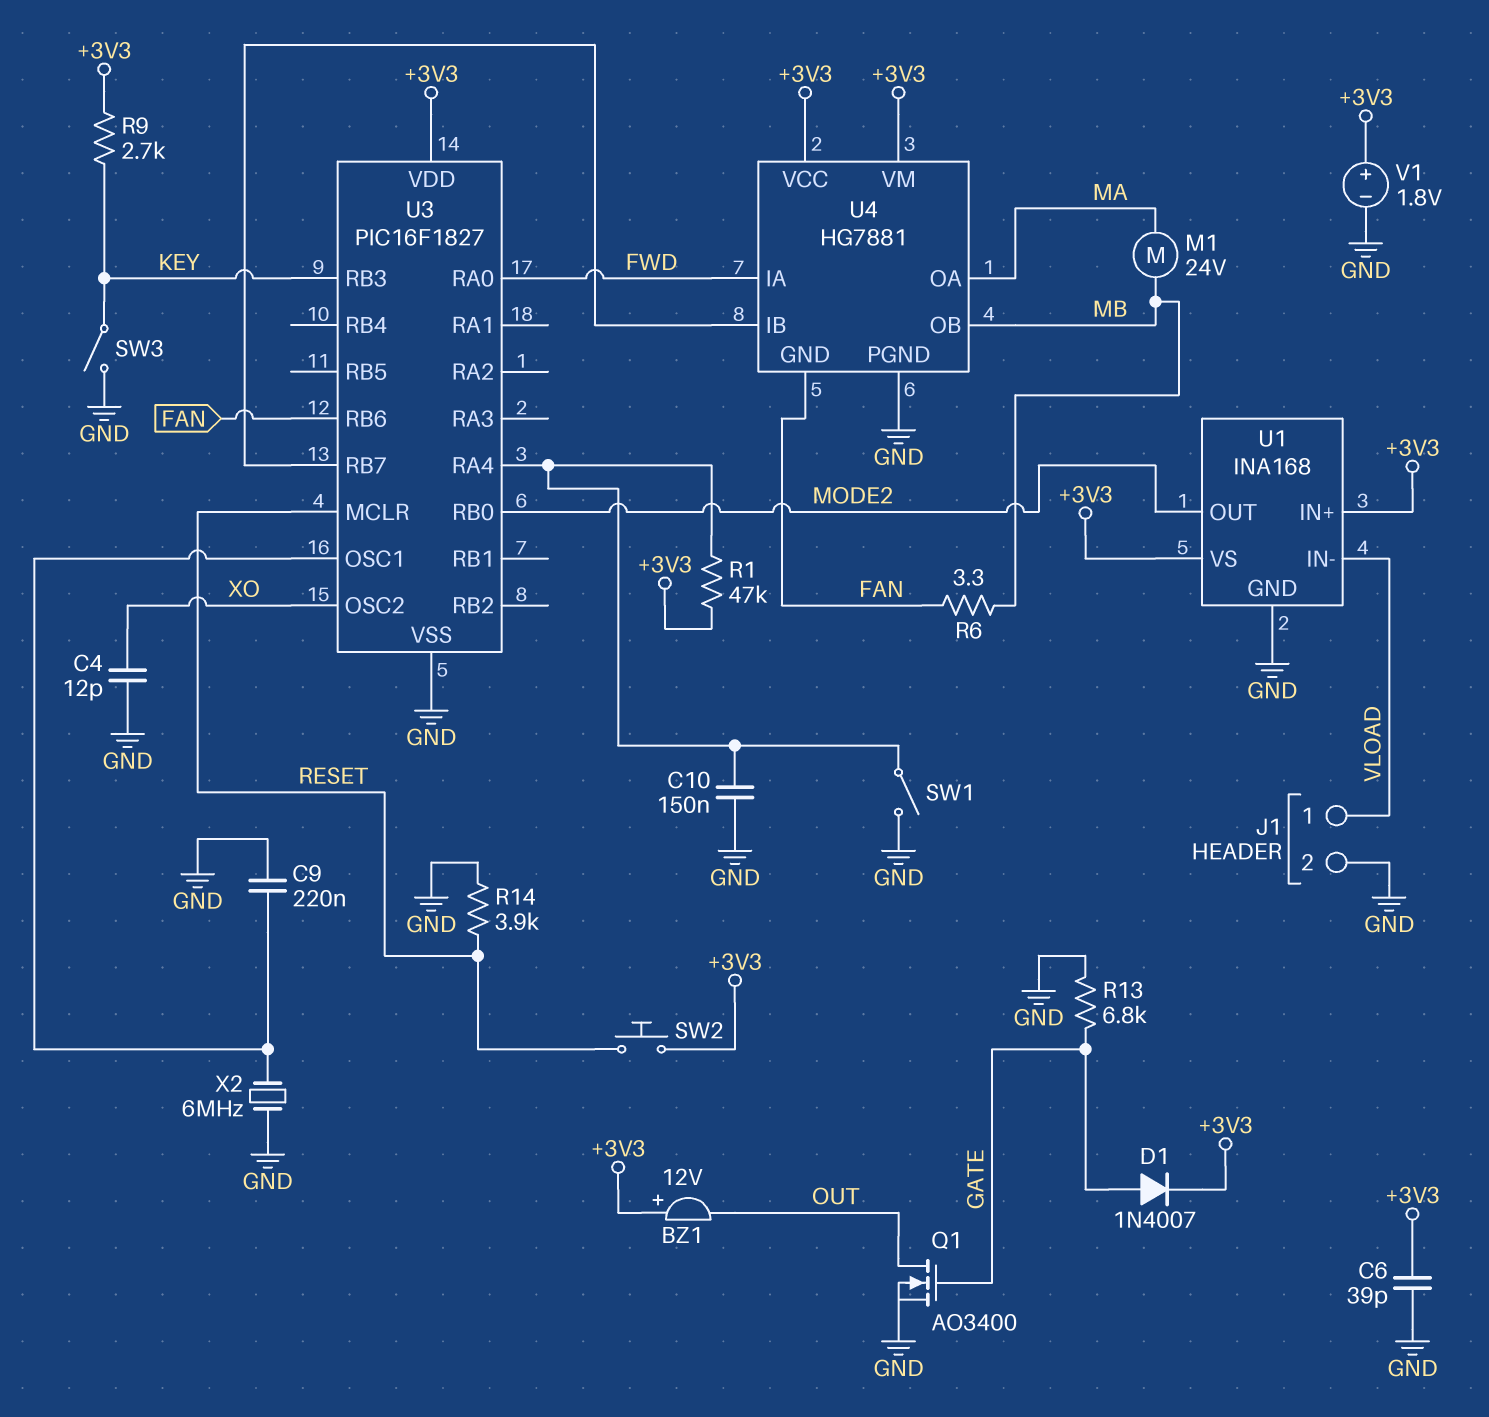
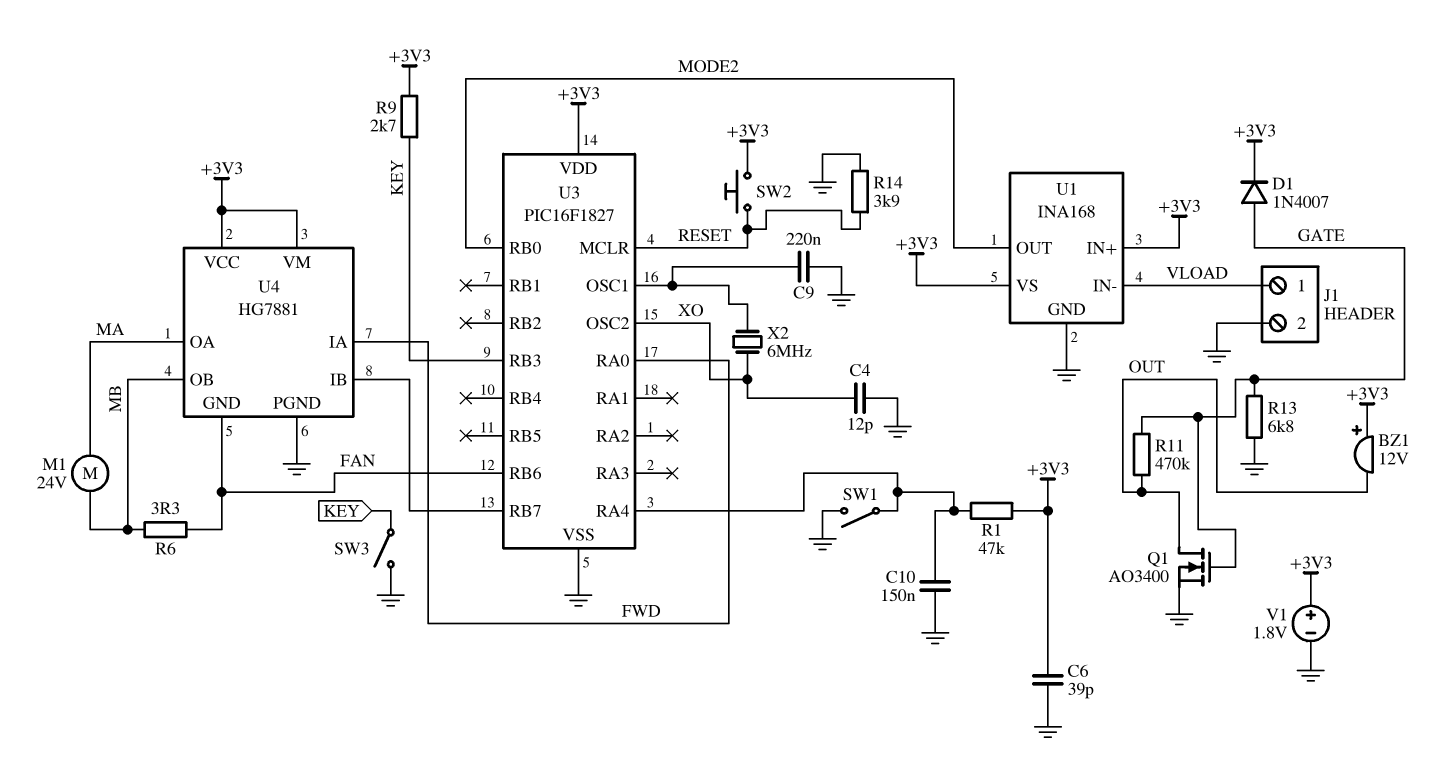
R11: none -> 470k (GATE, OUT)
X2: 6MHz (GND, U3/OSC1) -> 6MHz (U3/OSC1, XO)

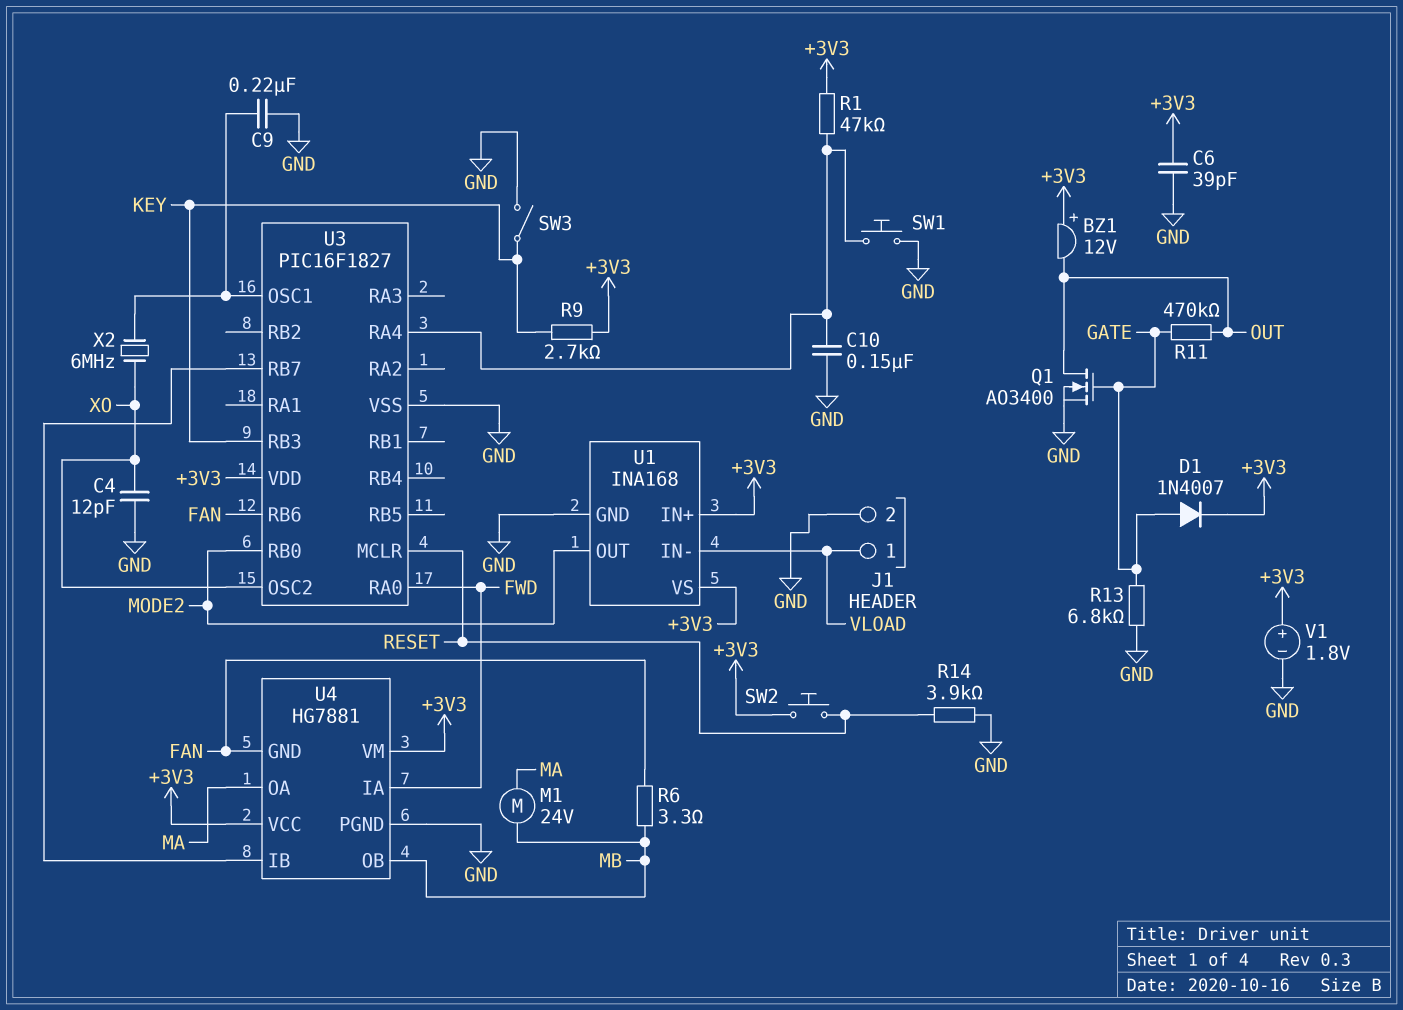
SW1: switch (GND, U3/RA4) -> button (GND, U3/RA4)

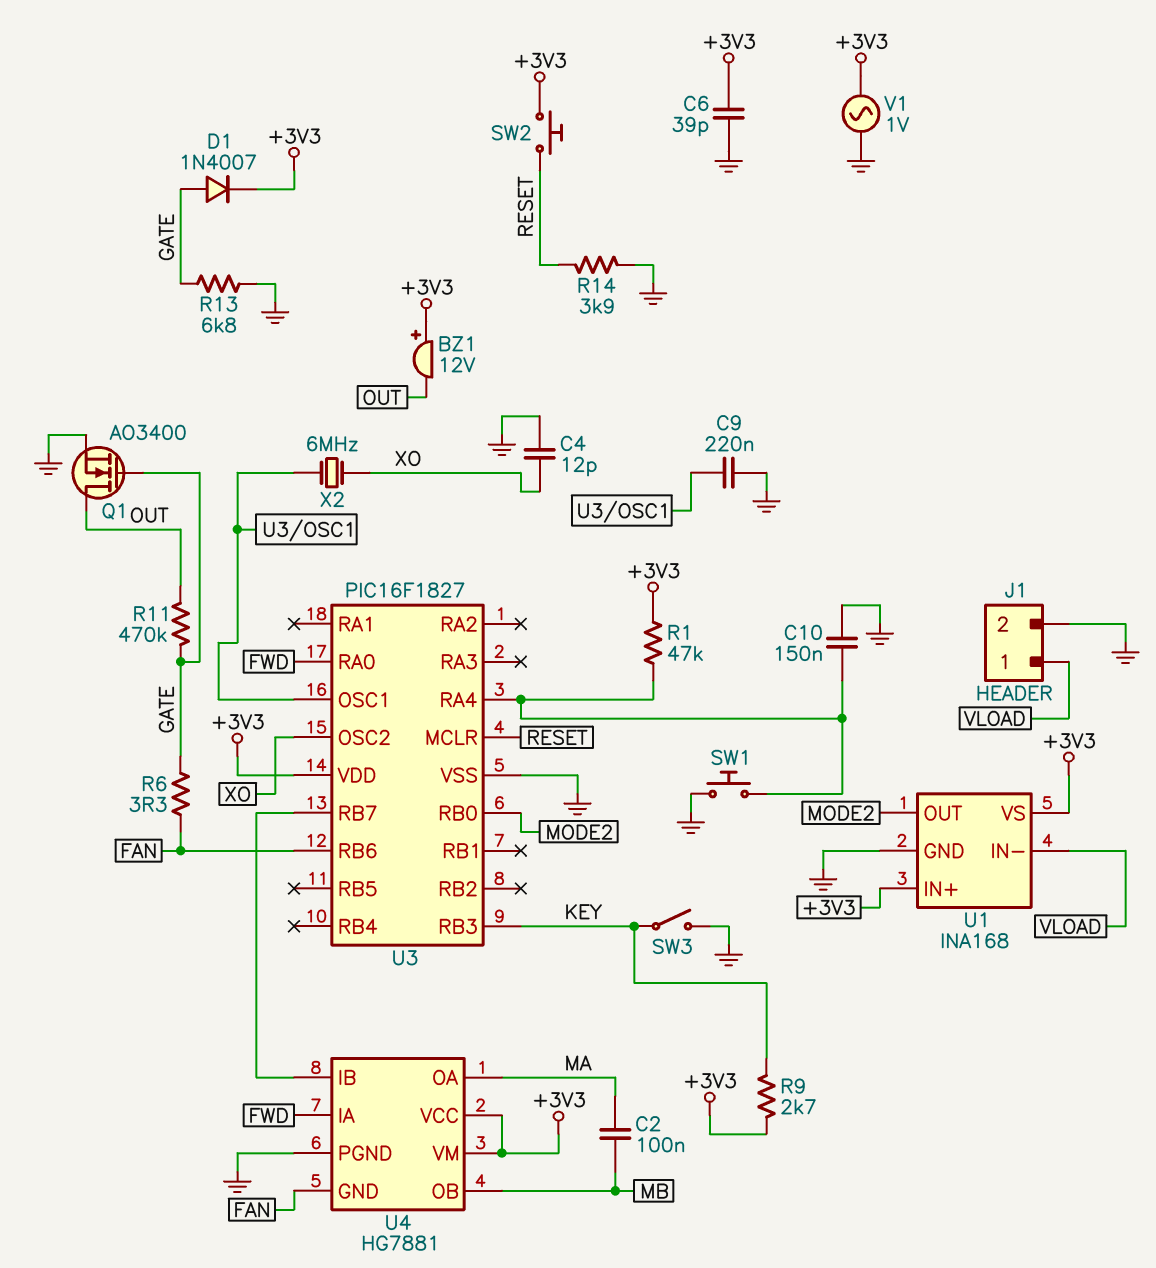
C2: none -> 100nF (MA, MB)
M1: motor 24V (MA, MB) -> none
R6: 3.3 (FAN, MB) -> 3.3 (FAN, GATE)
V1: 1.8V (plus +3V3, minus GND) -> AC 1V (+3V3, GND)

